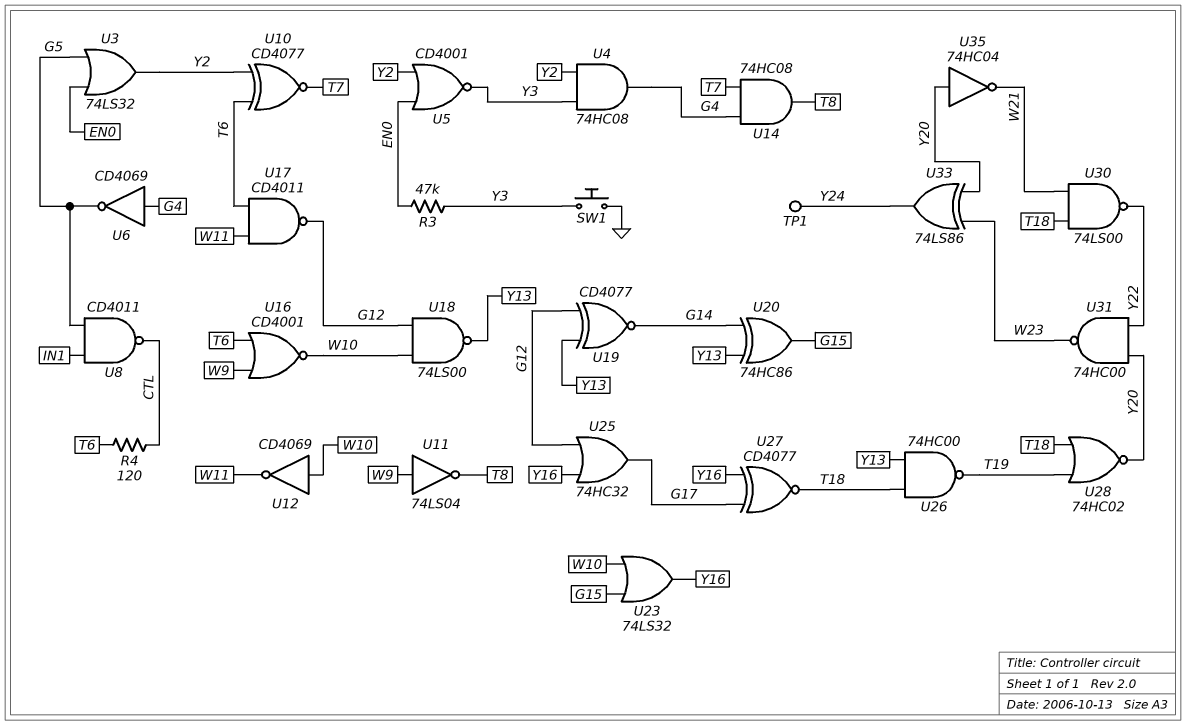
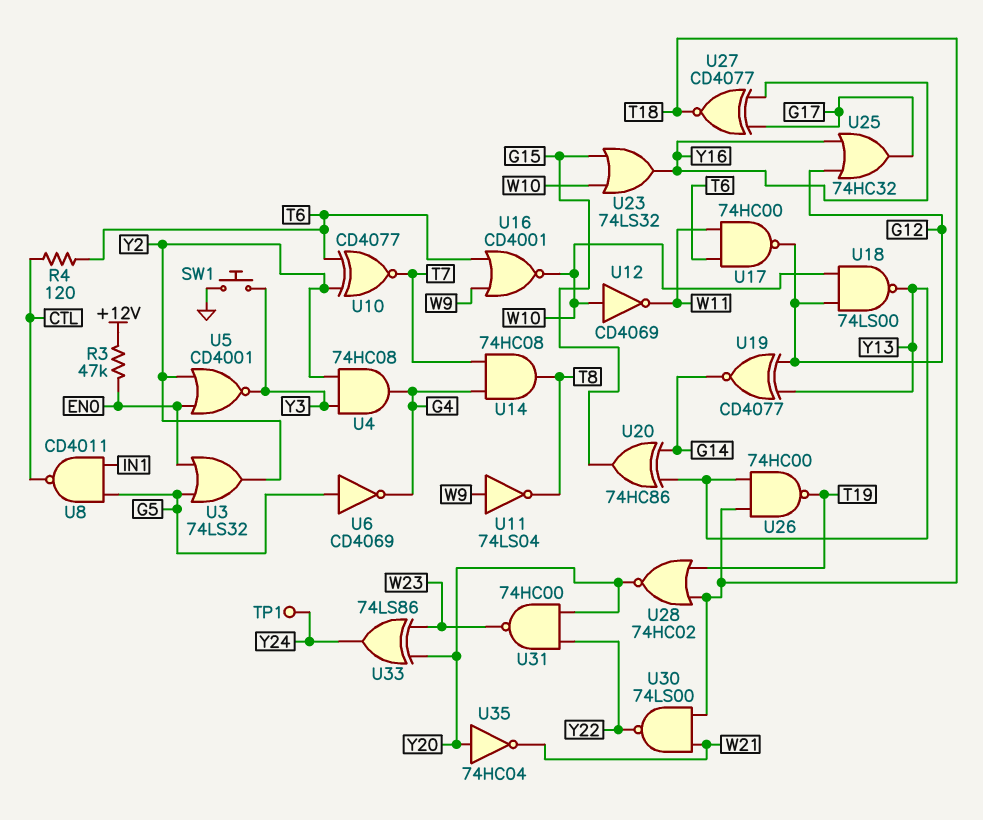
R3: 47k (EN0, Y3) -> 47k (+12V, EN0)
U6: NOT CD4069 (in G4, out G5) -> NOT CD4069 (in G5, out G4)
U17: NAND CD4011 (in T6, in W11, out G12) -> NAND 74HC00 (in T6, in W11, out G12)

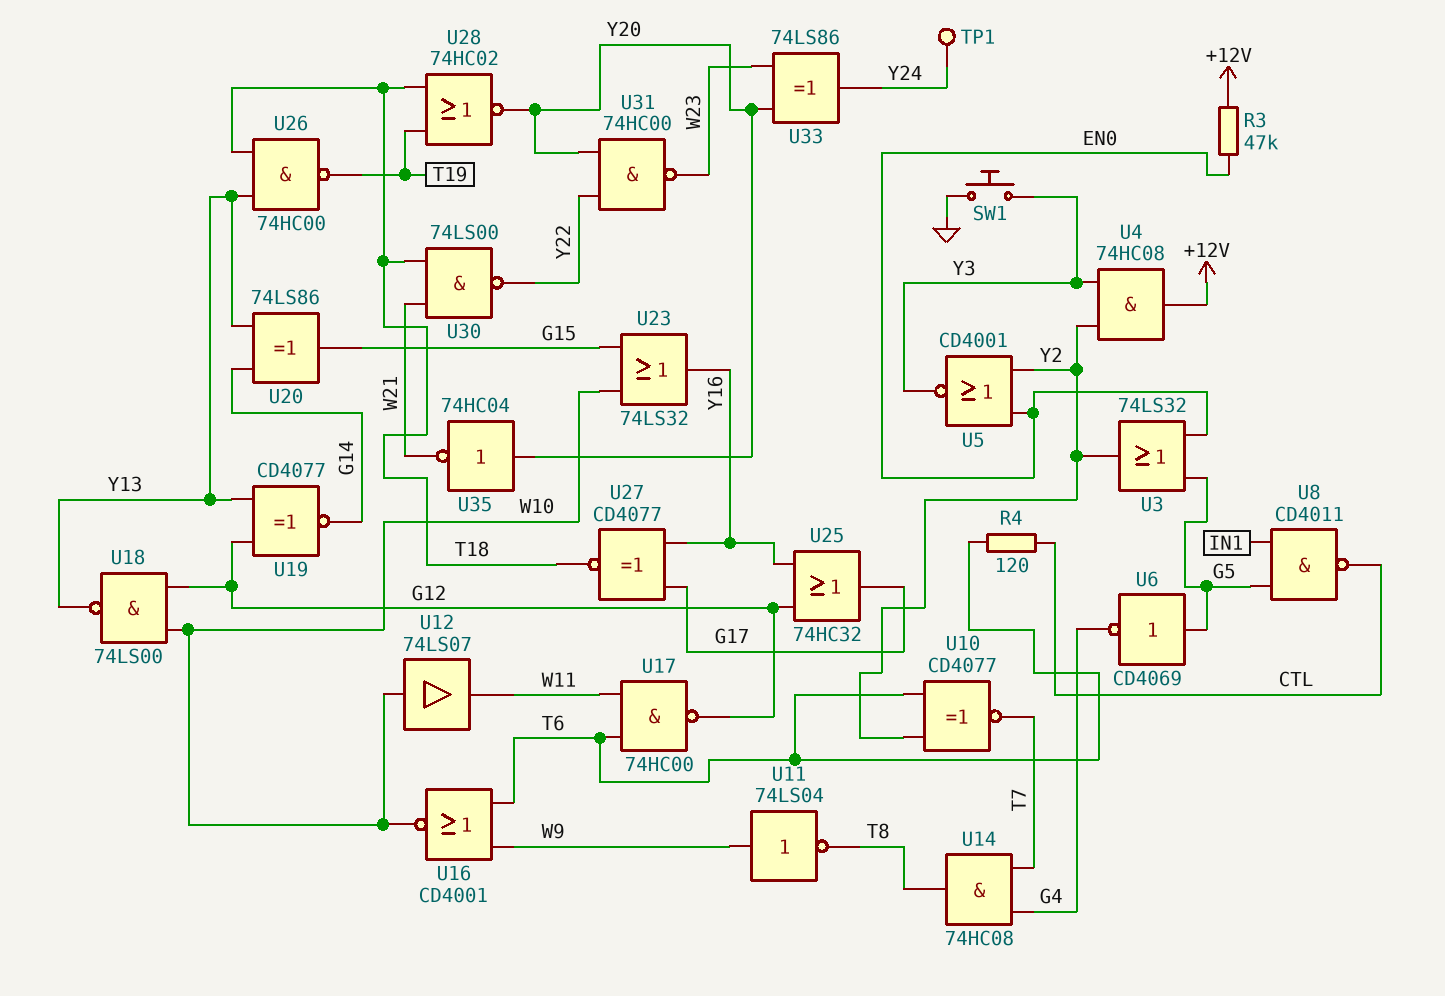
U4: AND 74HC08 (in Y2, in Y3, out G4) -> AND 74HC08 (in Y2, in Y3, out +12V)
U12: NOT CD4069 (in W10, out W11) -> buffer 74LS07 (in W10, out W11)
U20: XOR 74HC86 (in G14, in Y13, out G15) -> XOR 74LS86 (in G14, in Y13, out G15)

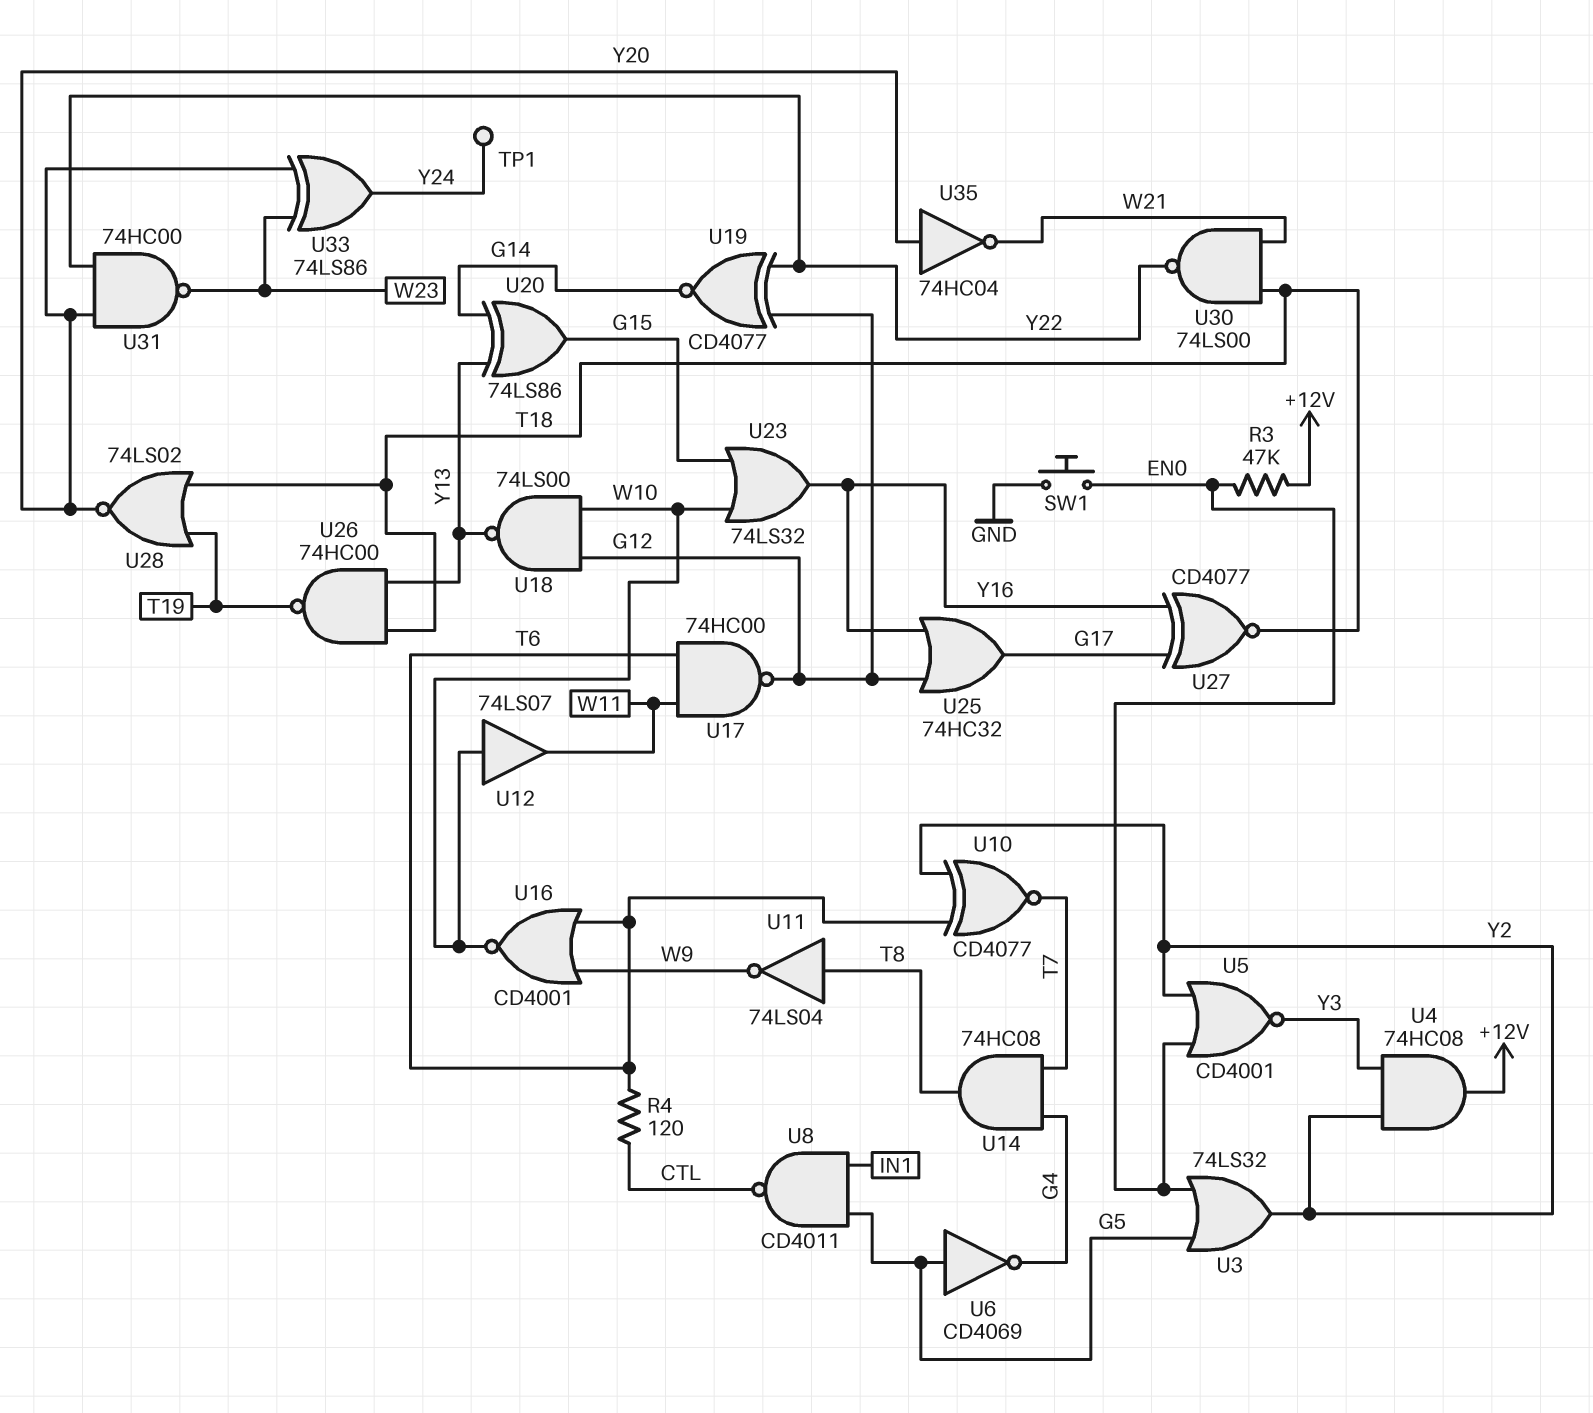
SW1: button (GND, Y3) -> button (EN0, GND)
U11: NOT 74LS04 (in W9, out T8) -> NOT 74LS04 (in T8, out W9)
U19: XNOR CD4077 (in G12, in Y13, out G14) -> XNOR CD4077 (in G12, in Y22, out G14)
U28: NOR 74HC02 (in T18, in T19, out Y20) -> NOR 74LS02 (in T18, in T19, out Y20)

